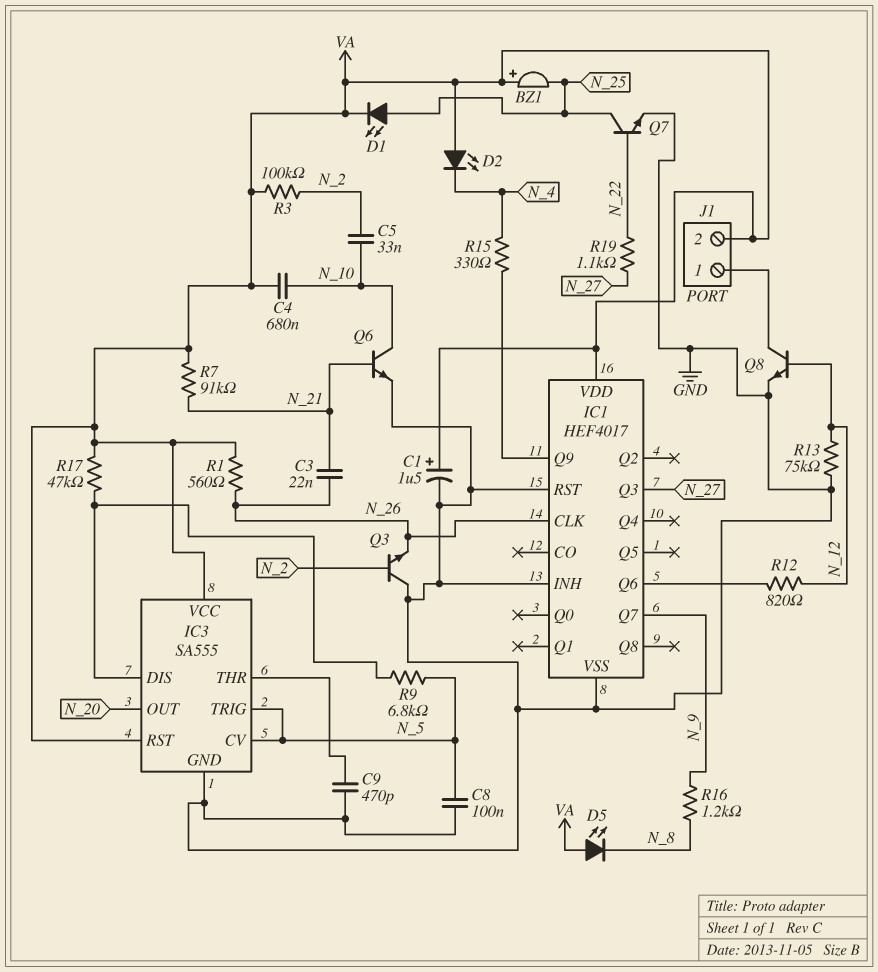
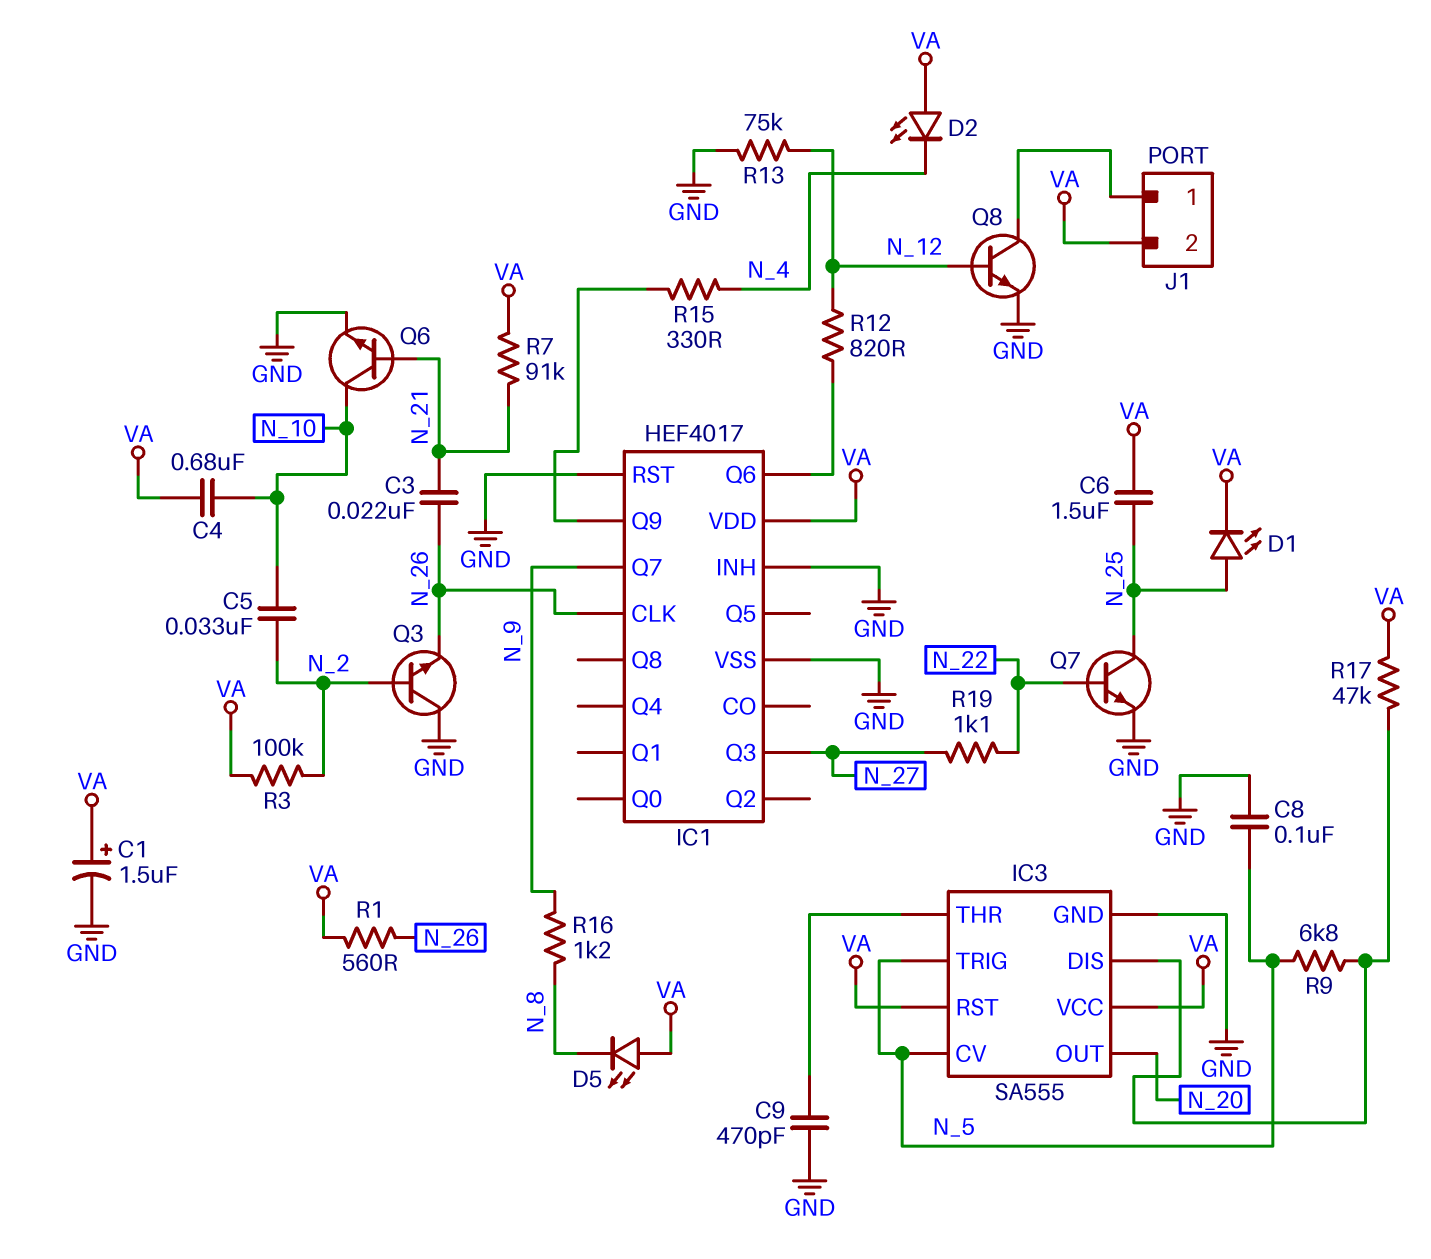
BZ1: buzzer (plus VA, minus N_25) -> none
C6: none -> 1.5uF (N_25, VA)

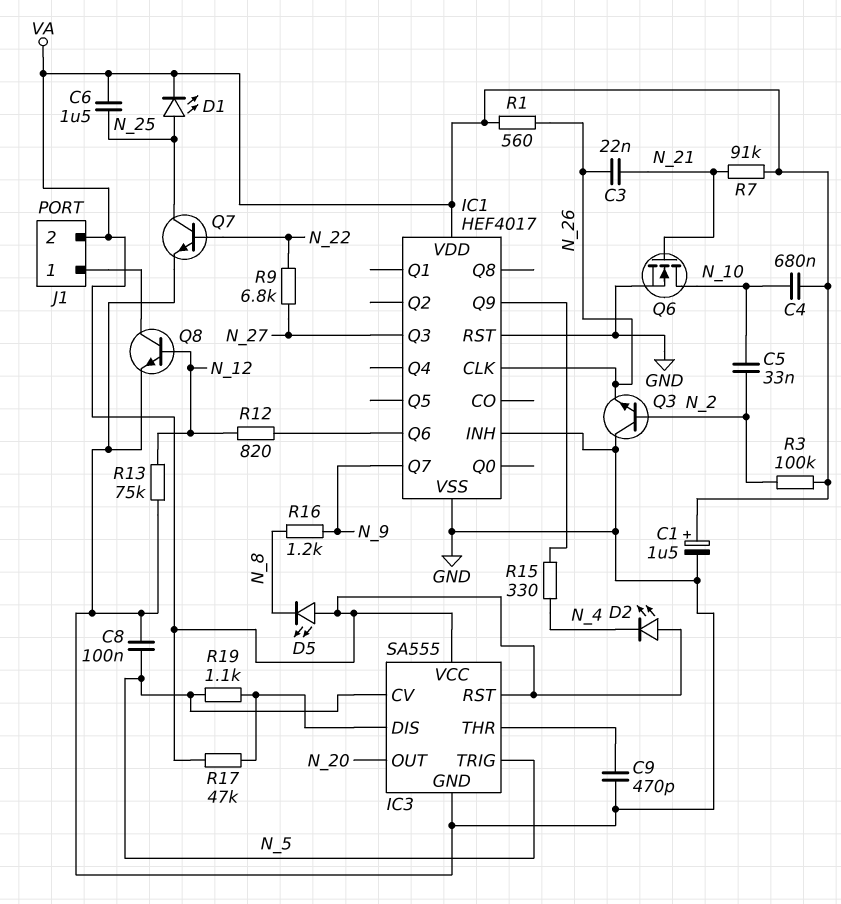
Q6: NPN (B N_21, C N_10, E GND) -> NMOS (G N_21, D N_10, S GND)
R9: 6.8k (IC3/DIS, N_5) -> 6.8k (N_22, N_27)
R19: 1.1k (N_22, N_27) -> 1.1k (IC3/DIS, N_5)

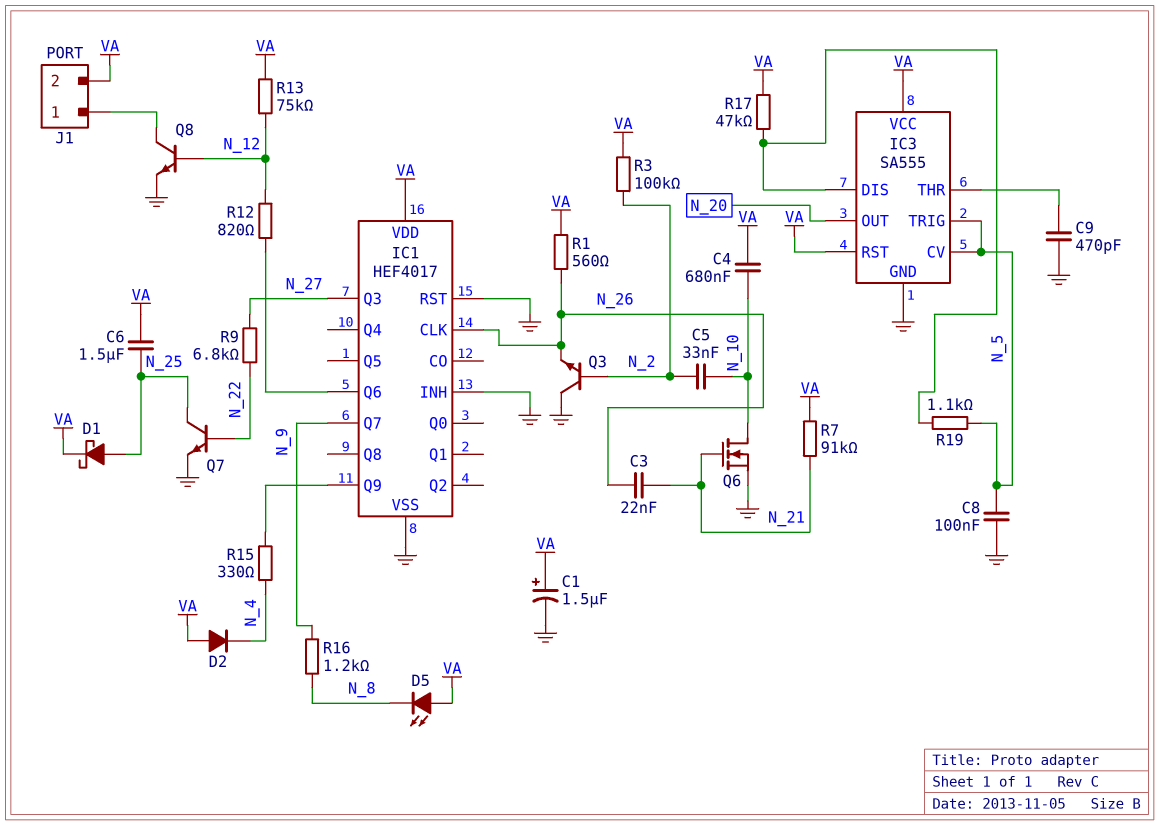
D1: LED (A N_25, K VA) -> schottky (A N_25, K VA)
D2: LED (A VA, K N_4) -> diode (A VA, K N_4)
R13: 75k (GND, N_12) -> 75k (N_12, VA)

